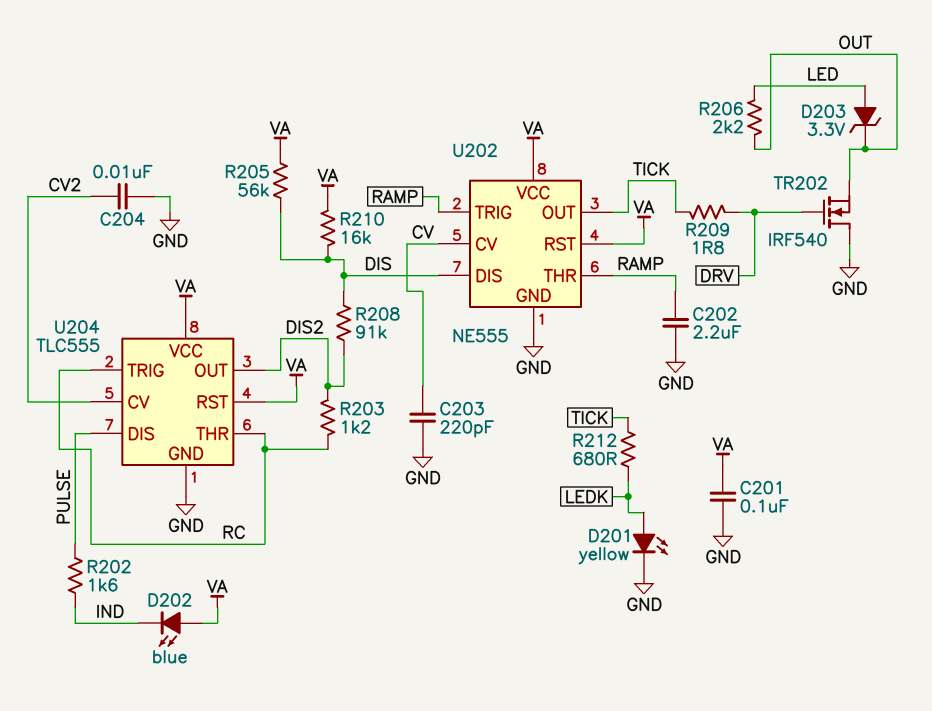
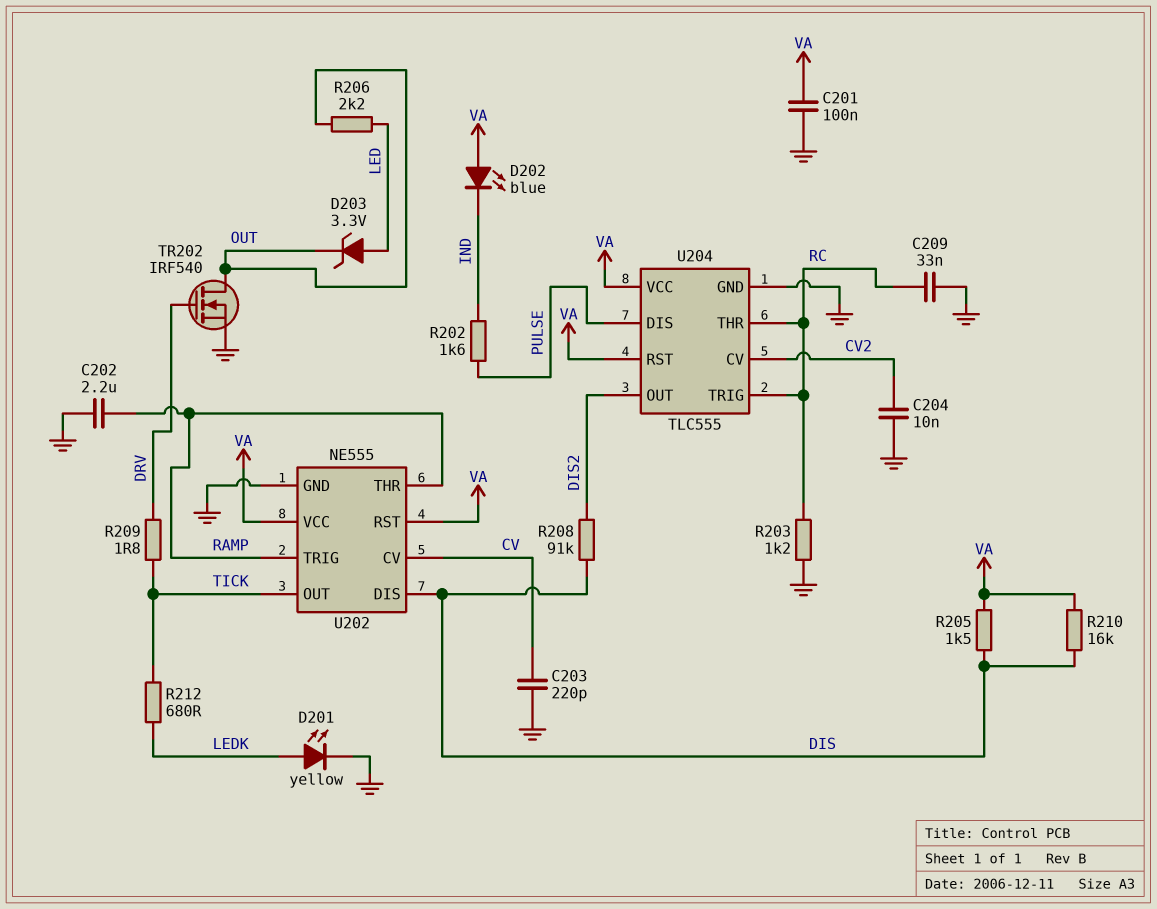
C209: none -> 33nF (GND, RC)
R203: 1.2k (DIS2, RC) -> 1.2k (GND, RC)
R205: 56k (DIS, VA) -> 1.5k (DIS, VA)
TR202: NMOS IRF540 (G DRV, D GND, S OUT) -> NMOS IRF540 (G DRV, D OUT, S GND)

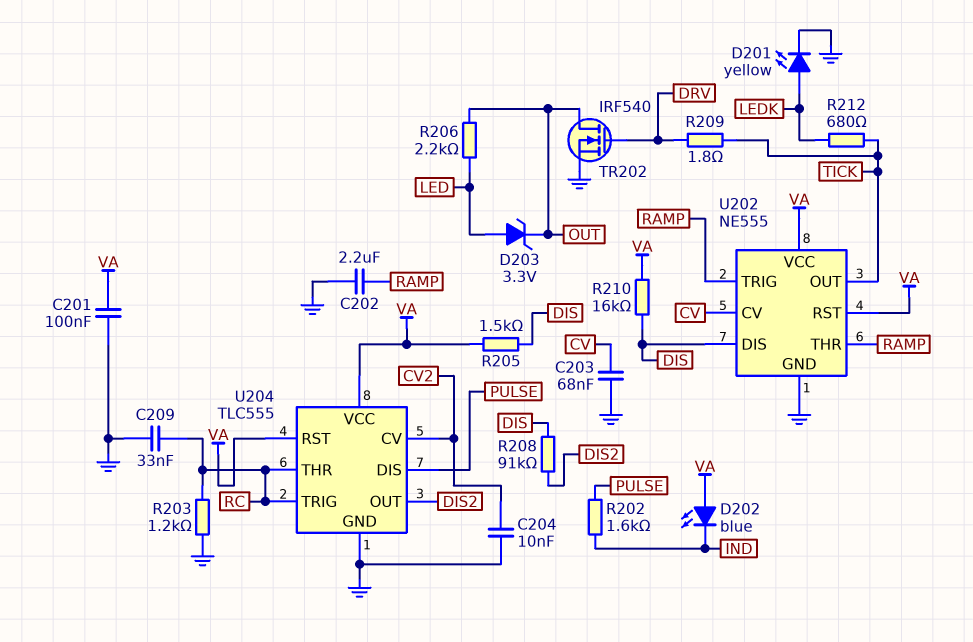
C203: 220pF (CV, GND) -> 68nF (CV, GND)

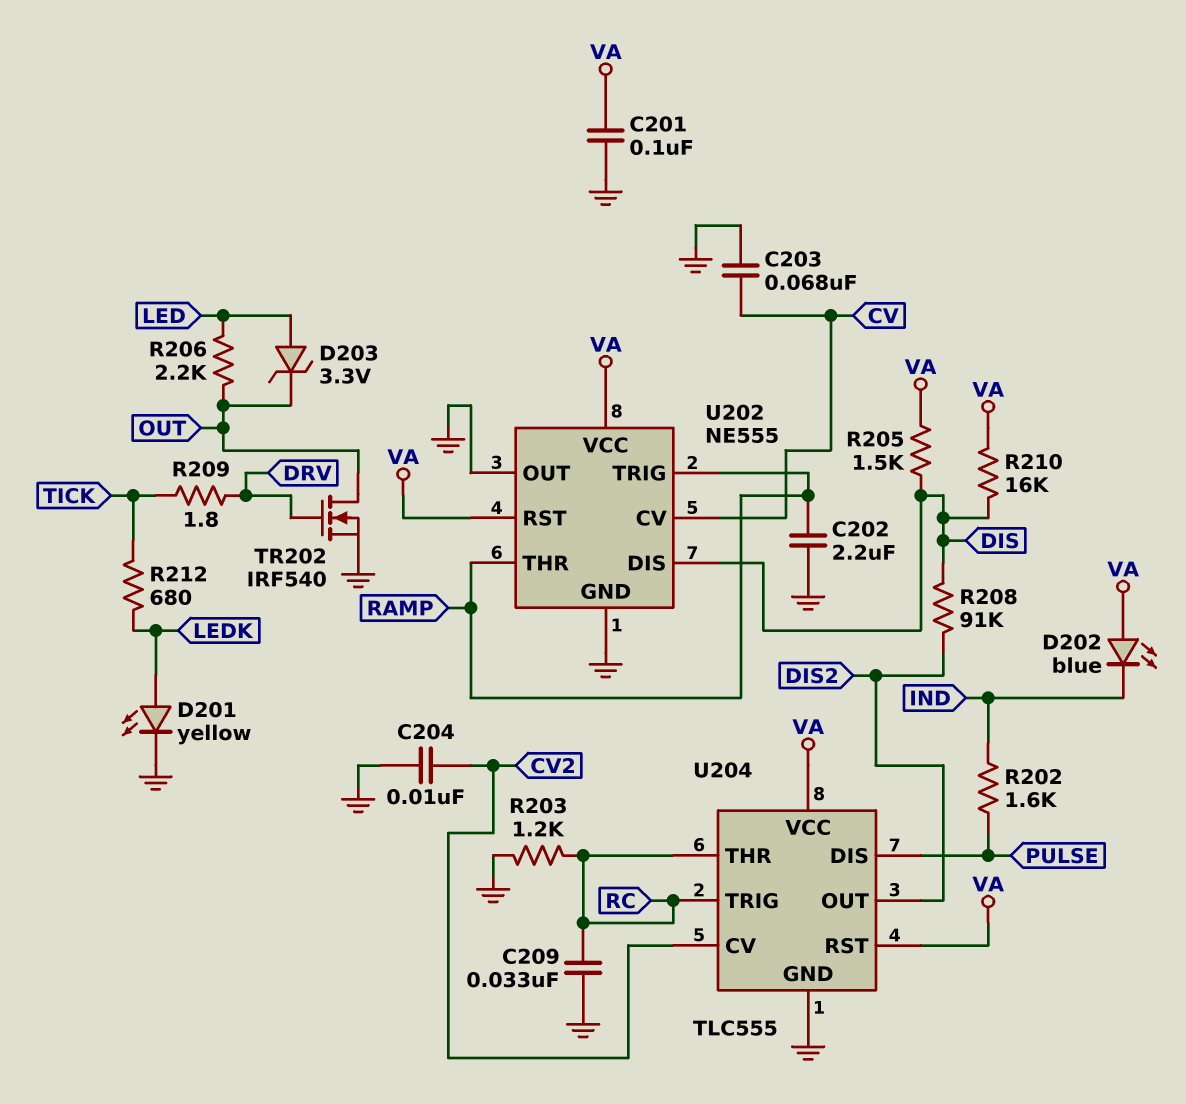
U202 pin OUT: TICK -> GND

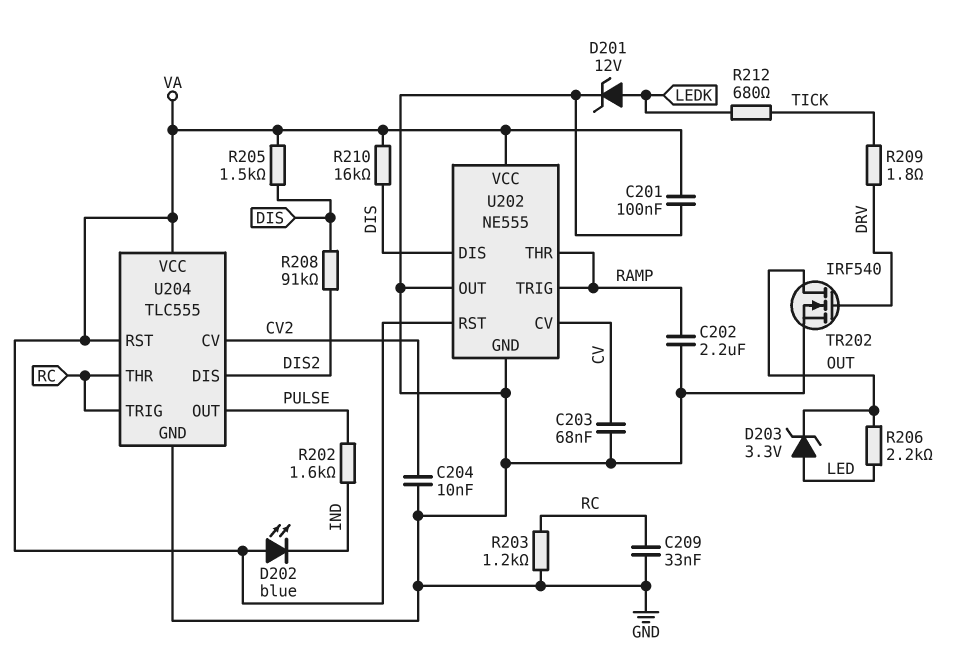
D201: LED yellow (A LEDK, K GND) -> zener 12V (A LEDK, K GND)
U204 pin DIS: PULSE -> DIS2
U204 pin OUT: DIS2 -> PULSE

